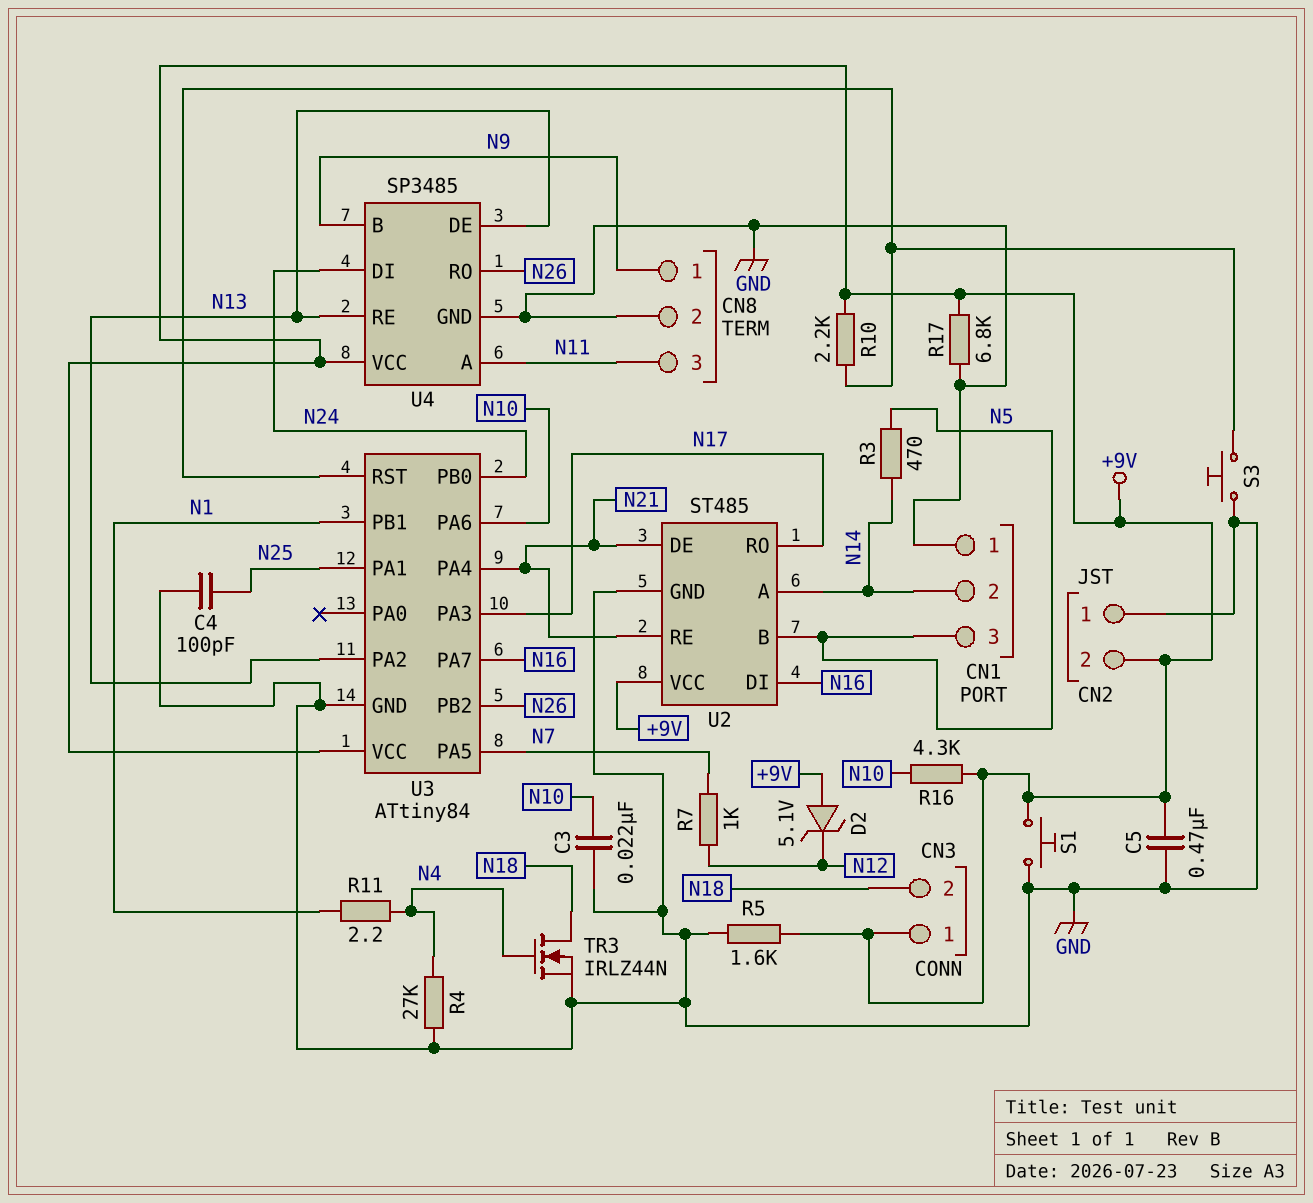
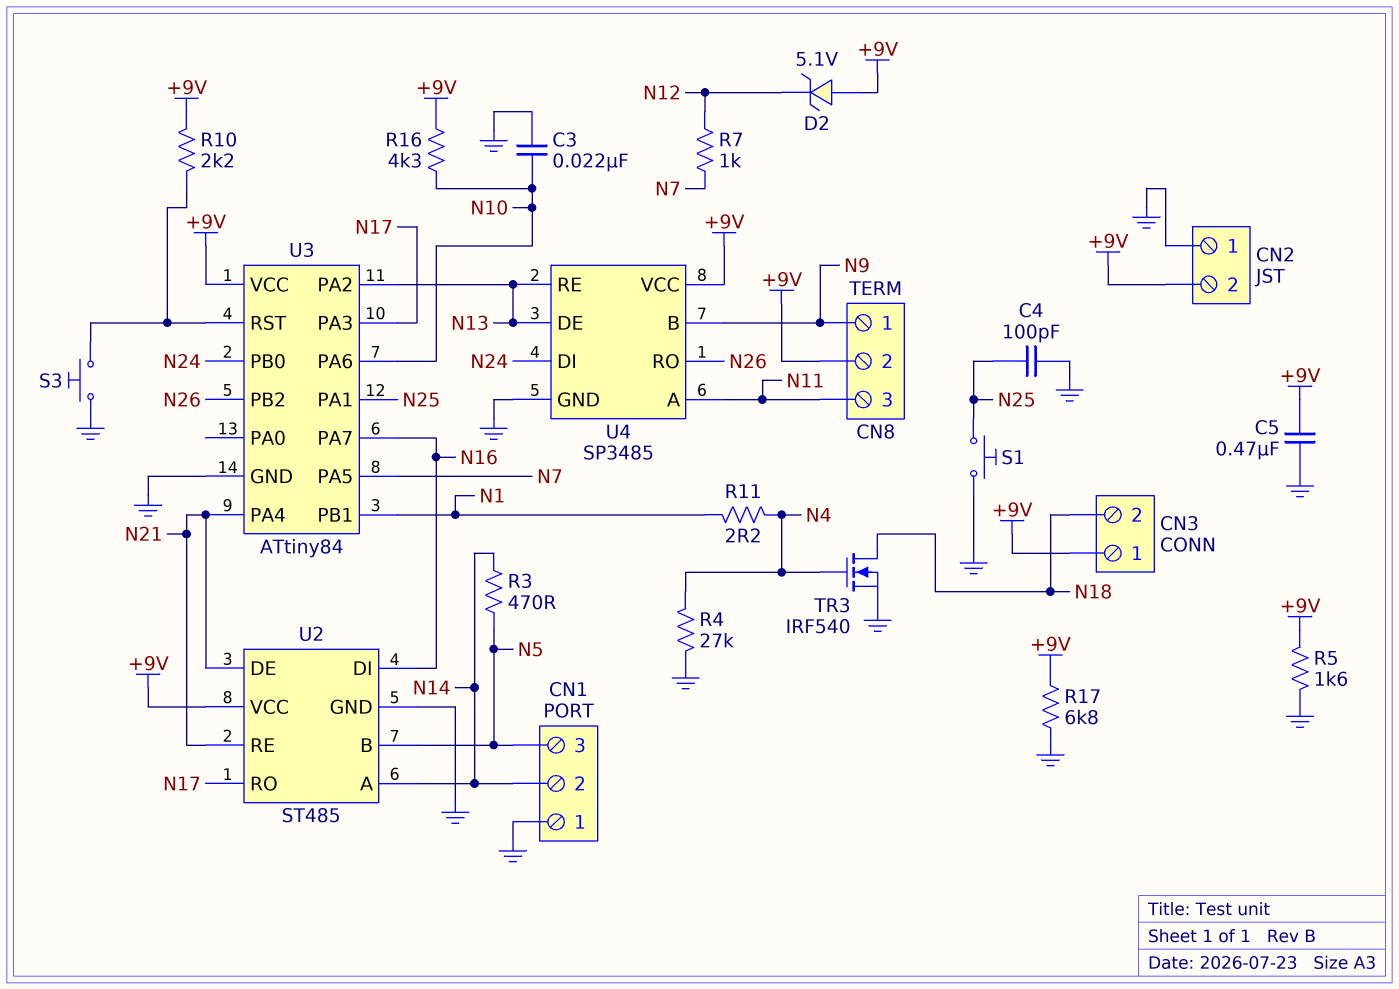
CN8 pin 2: GND -> +9V
S1: button (+9V, GND) -> button (GND, N25)
TR3: NMOS IRLZ44N (G N4, D N18, S GND) -> NMOS IRF540 (G N4, D N18, S GND)

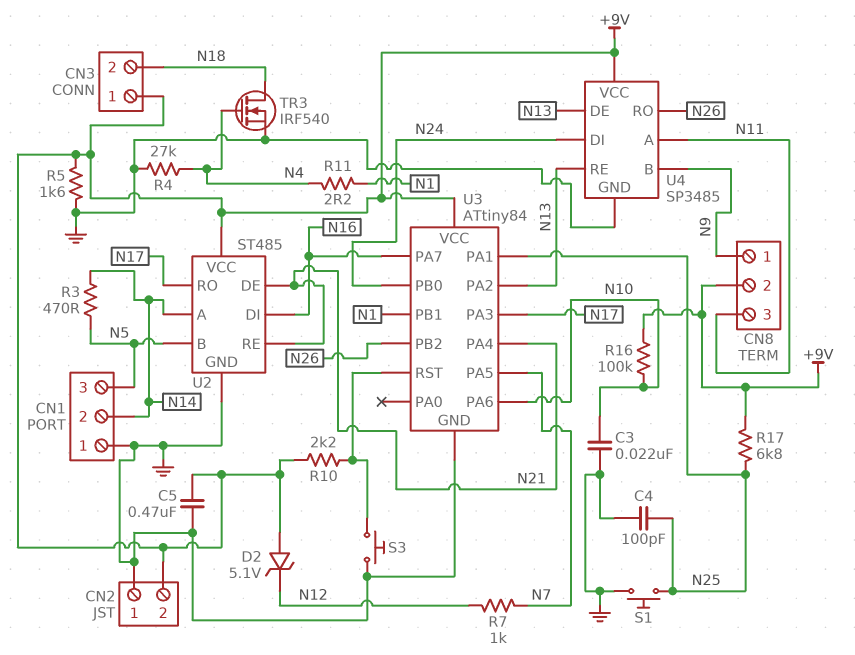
R16: 4.3k (+9V, N10) -> 100k (+9V, N10)
R17: 6.8k (+9V, GND) -> 6.8k (+9V, N25)

